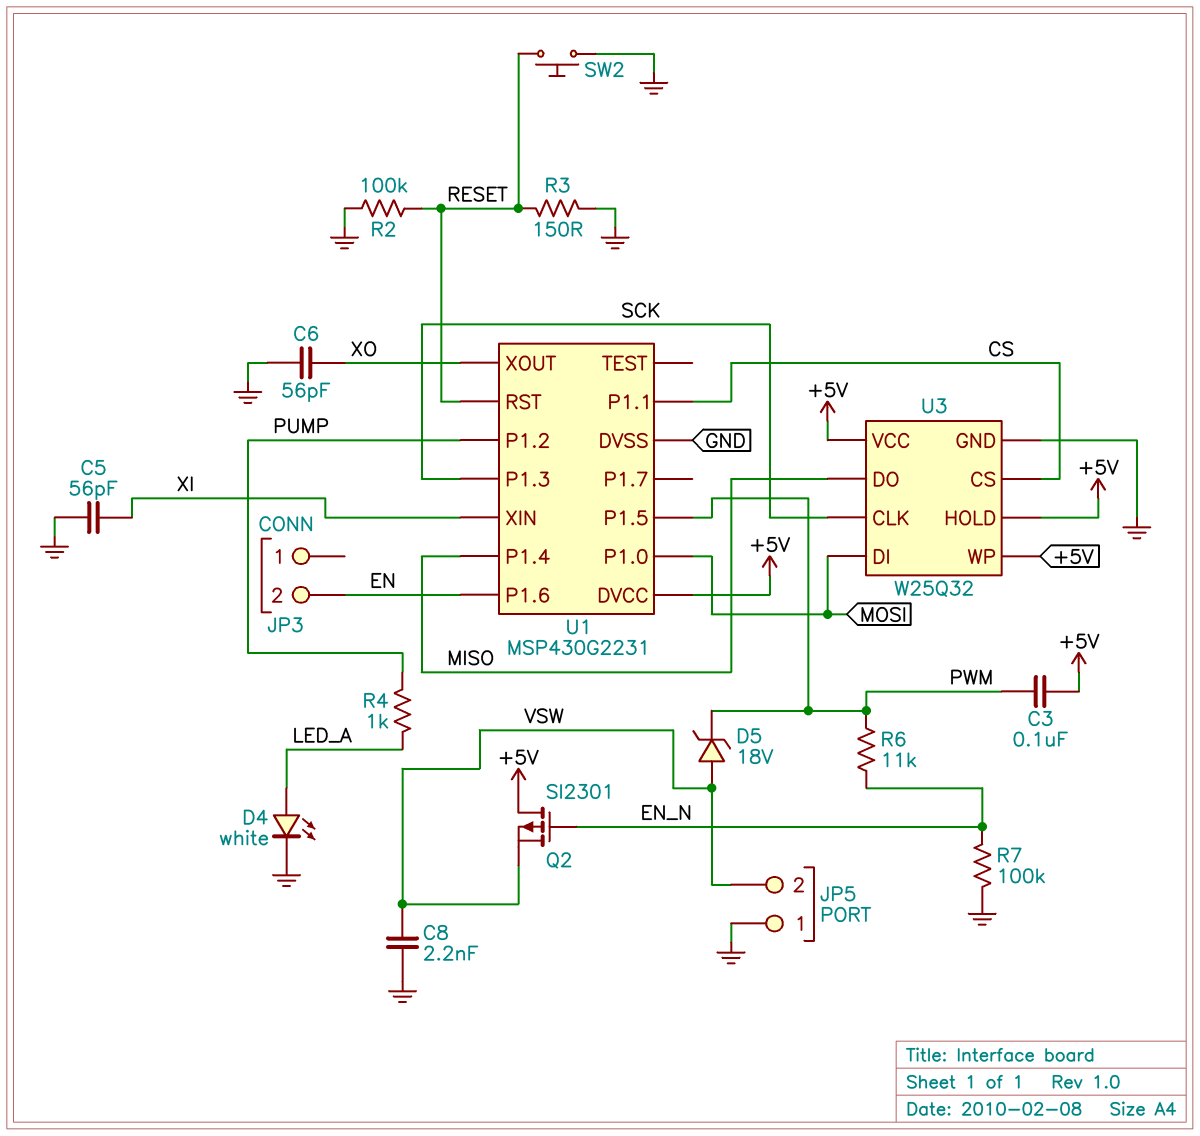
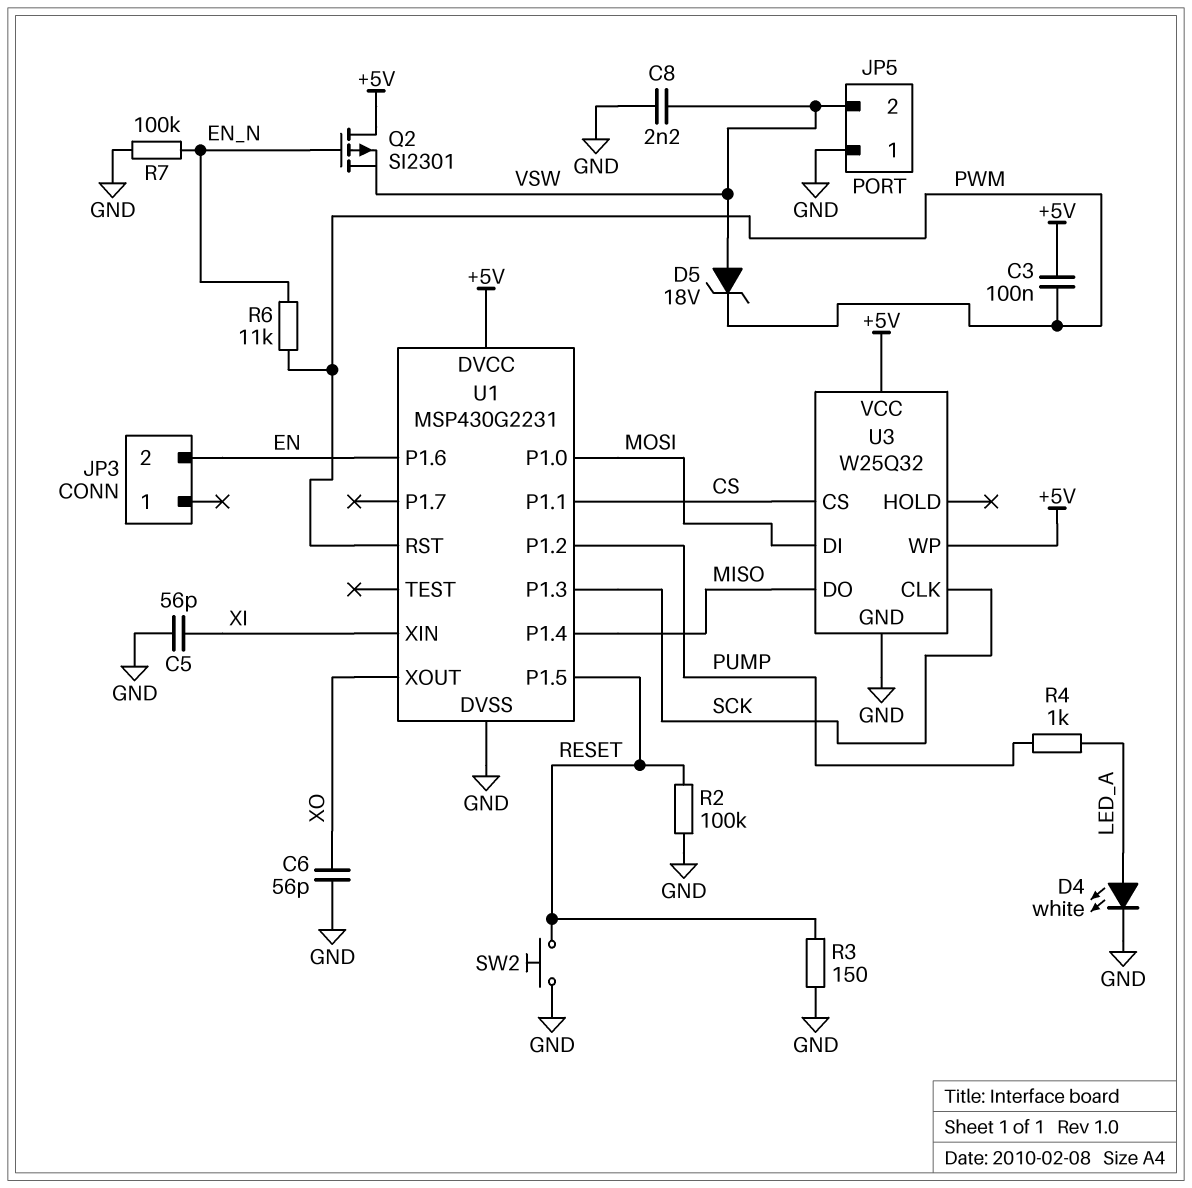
U1 pin P1.5: PWM -> RESET
U1 pin RST: RESET -> PWM
U3 pin HOLD: +5V -> none

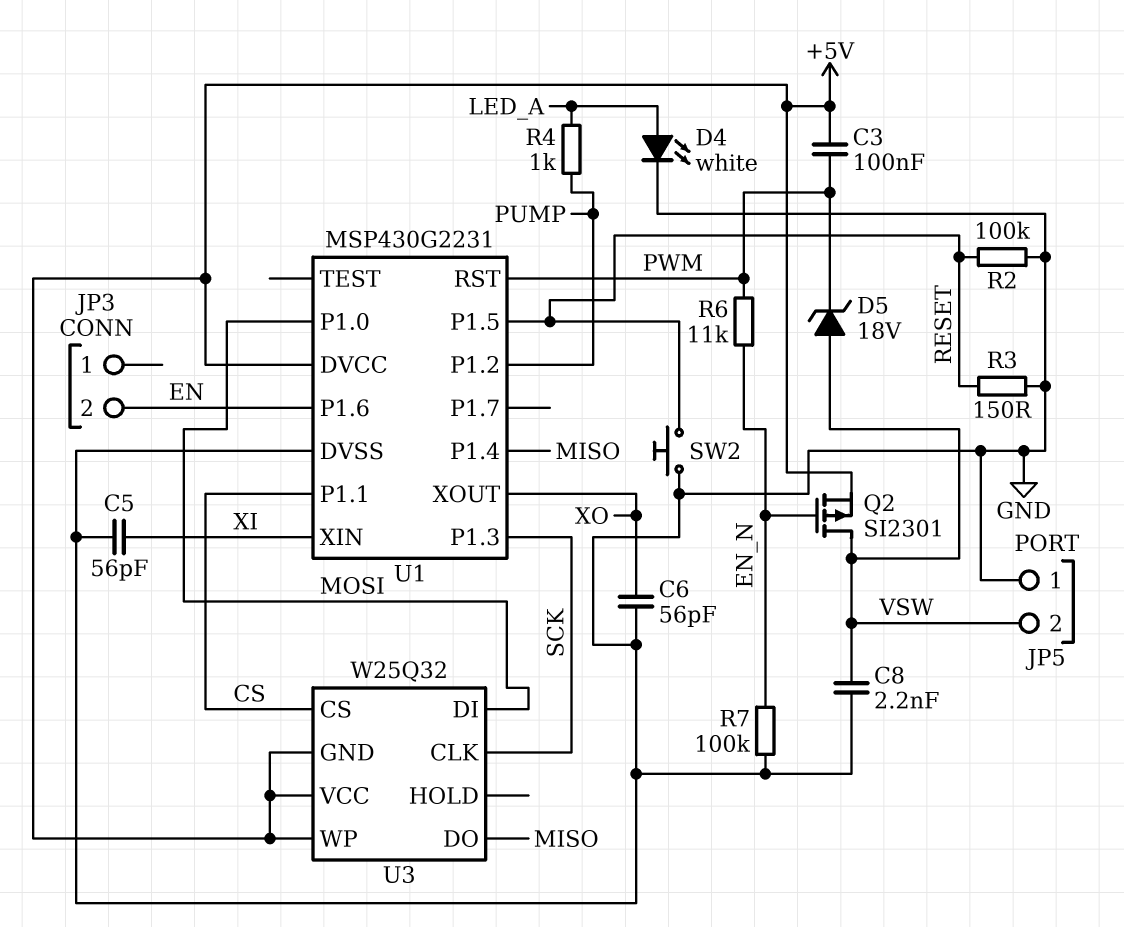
Q2: PMOS SI2301 (G EN_N, D +5V, S VSW) -> PMOS SI2301 (G EN_N, D VSW, S +5V)
U3 pin GND: GND -> +5V

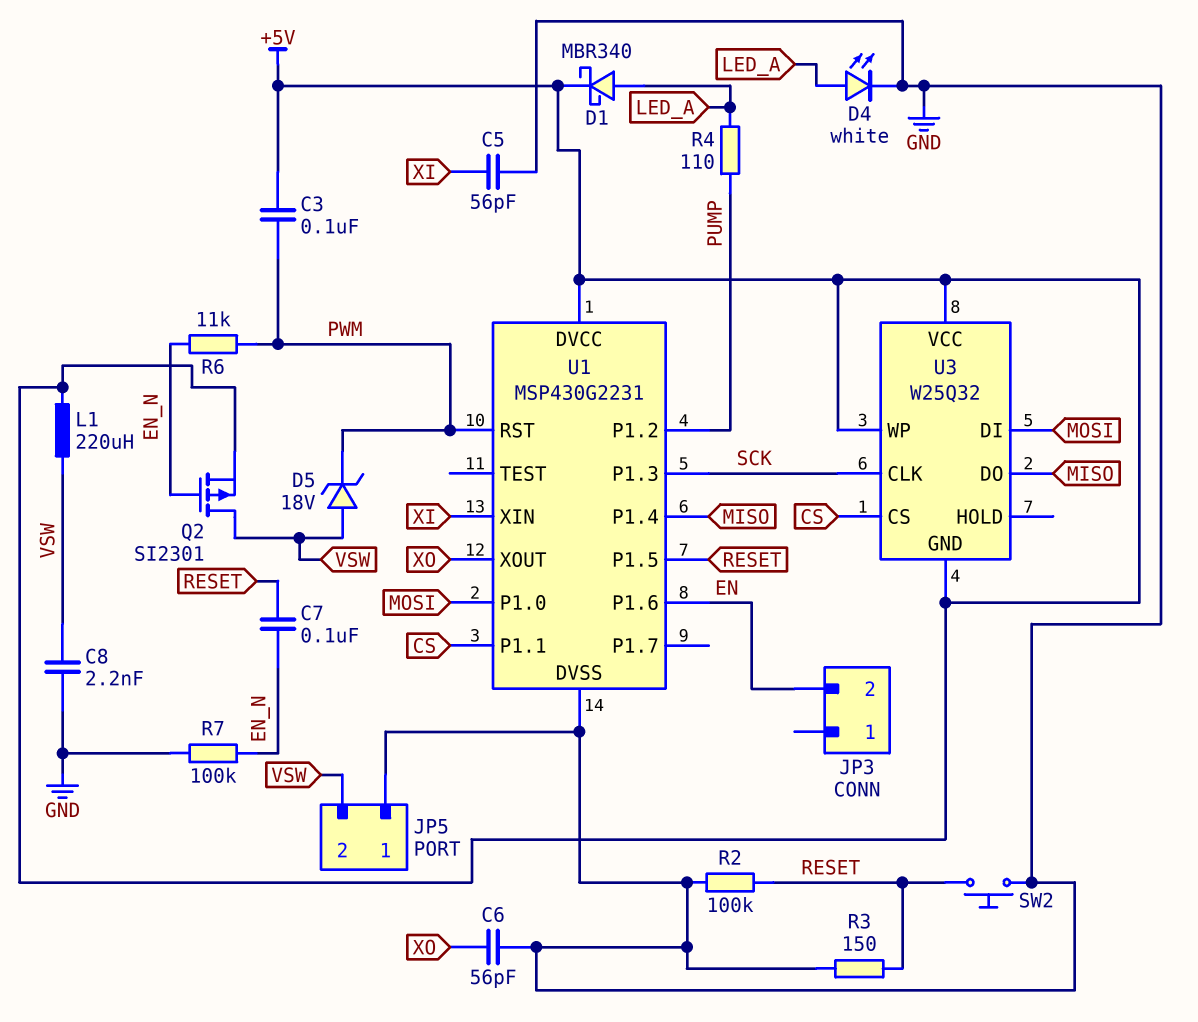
C7: none -> 100nF (EN_N, RESET)
D1: none -> schottky MBR340 (A LED_A, K +5V)
L1: none -> 220uH (+5V, VSW)
R4: 1k (LED_A, PUMP) -> 110 (LED_A, PUMP)

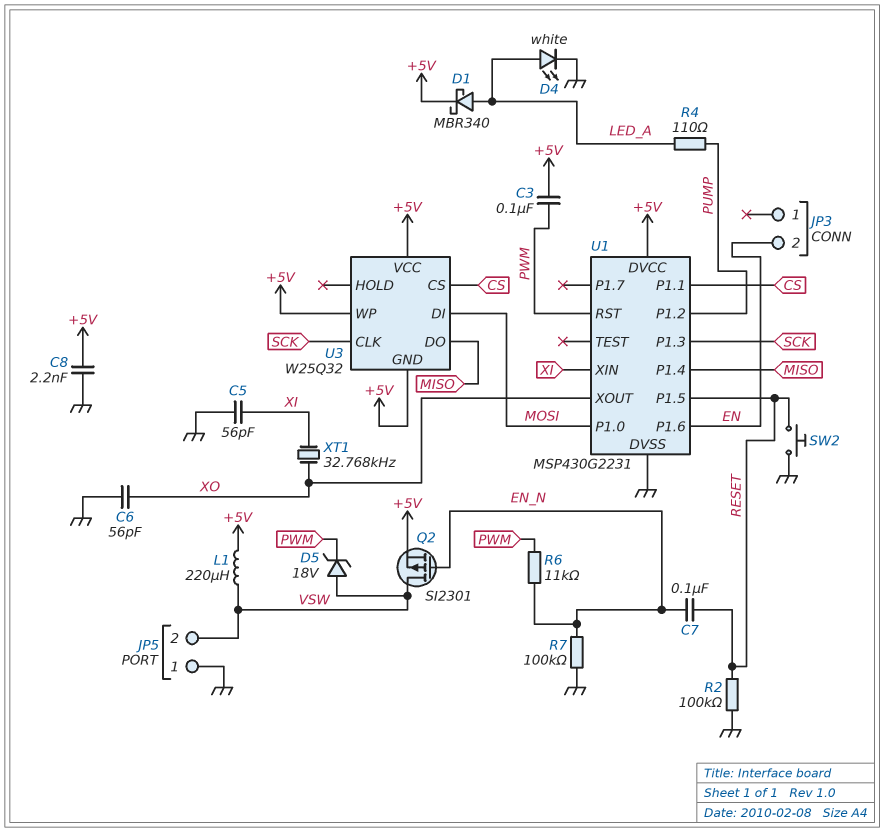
C8: 2.2nF (GND, VSW) -> 2.2nF (+5V, GND)
R3: 150 (GND, RESET) -> none
XT1: none -> 32.768kHz (XI, XO)

